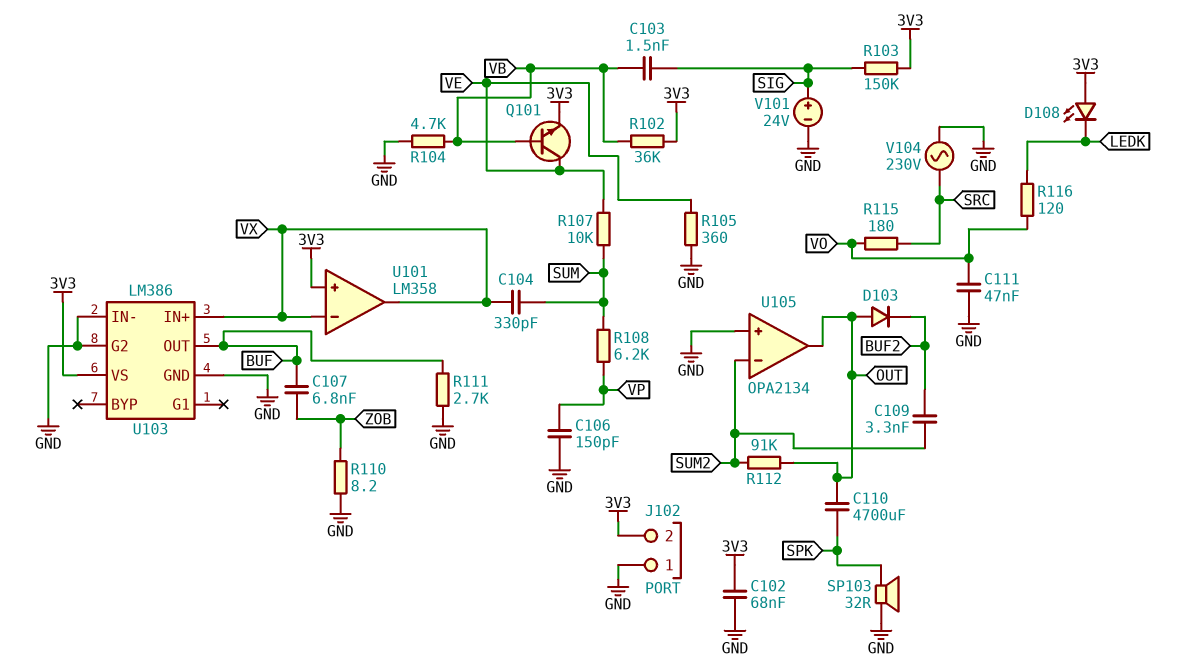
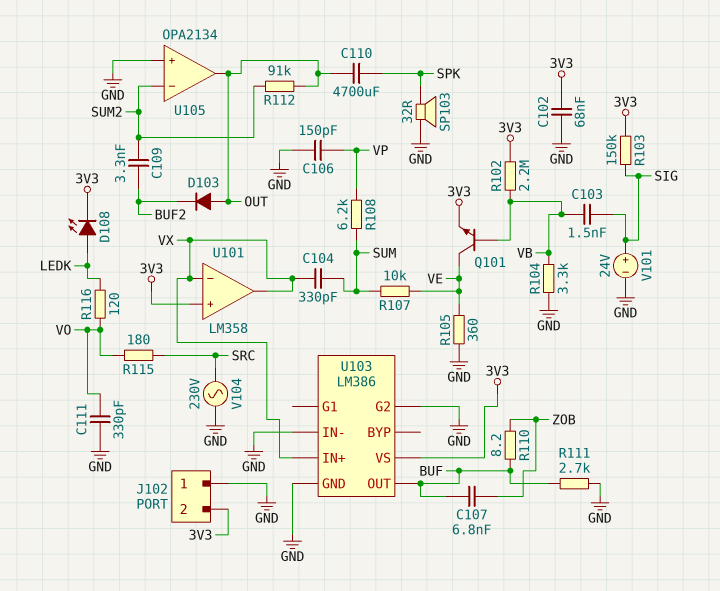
C111: 47nF (GND, VO) -> 330pF (GND, VO)
D108: LED (A 3V3, K LEDK) -> LED (A LEDK, K 3V3)
R102: 36k (3V3, VB) -> 2.2M (3V3, VB)
R104: 4.7k (GND, VB) -> 3.3k (GND, VB)
R110: 8.2 (GND, ZOB) -> 8.2 (BUF, ZOB)

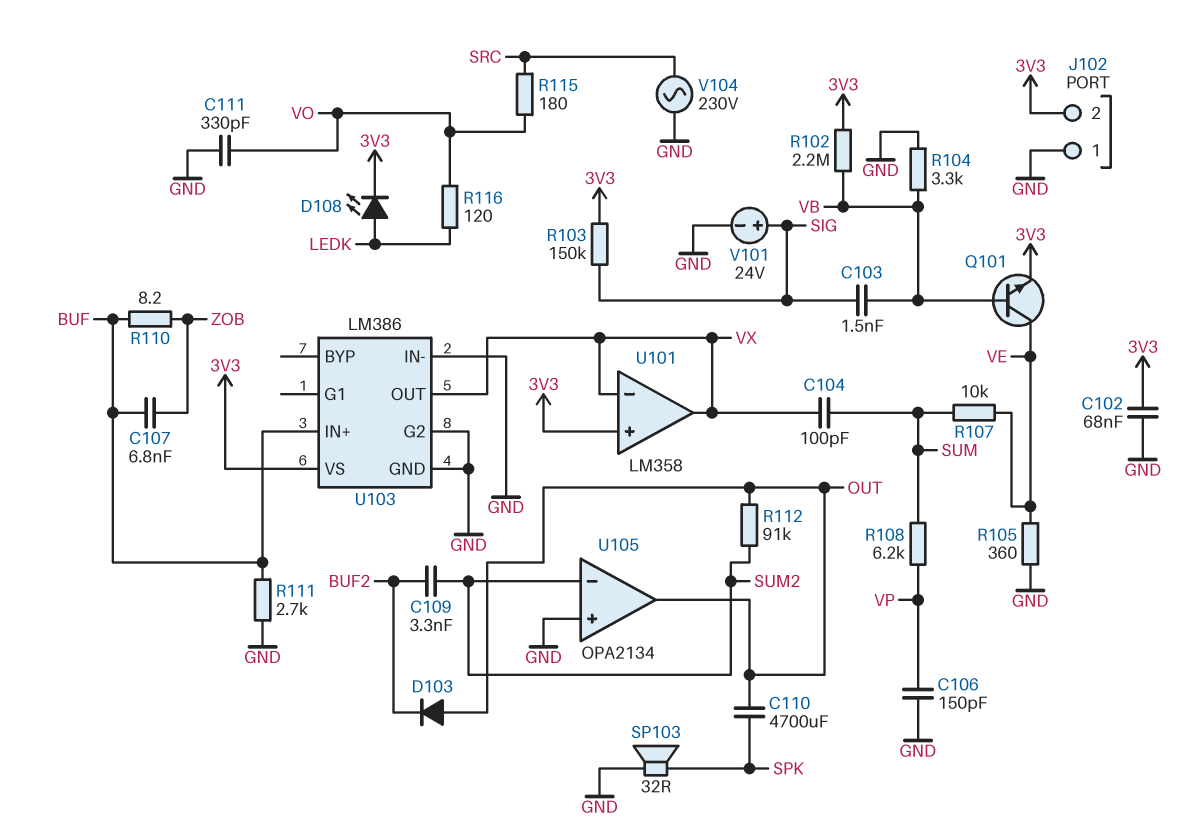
C104: 330pF (SUM, VX) -> 100pF (SUM, VX)
U103 pin IN+: VX -> BUF
U103 pin OUT: BUF -> VX

